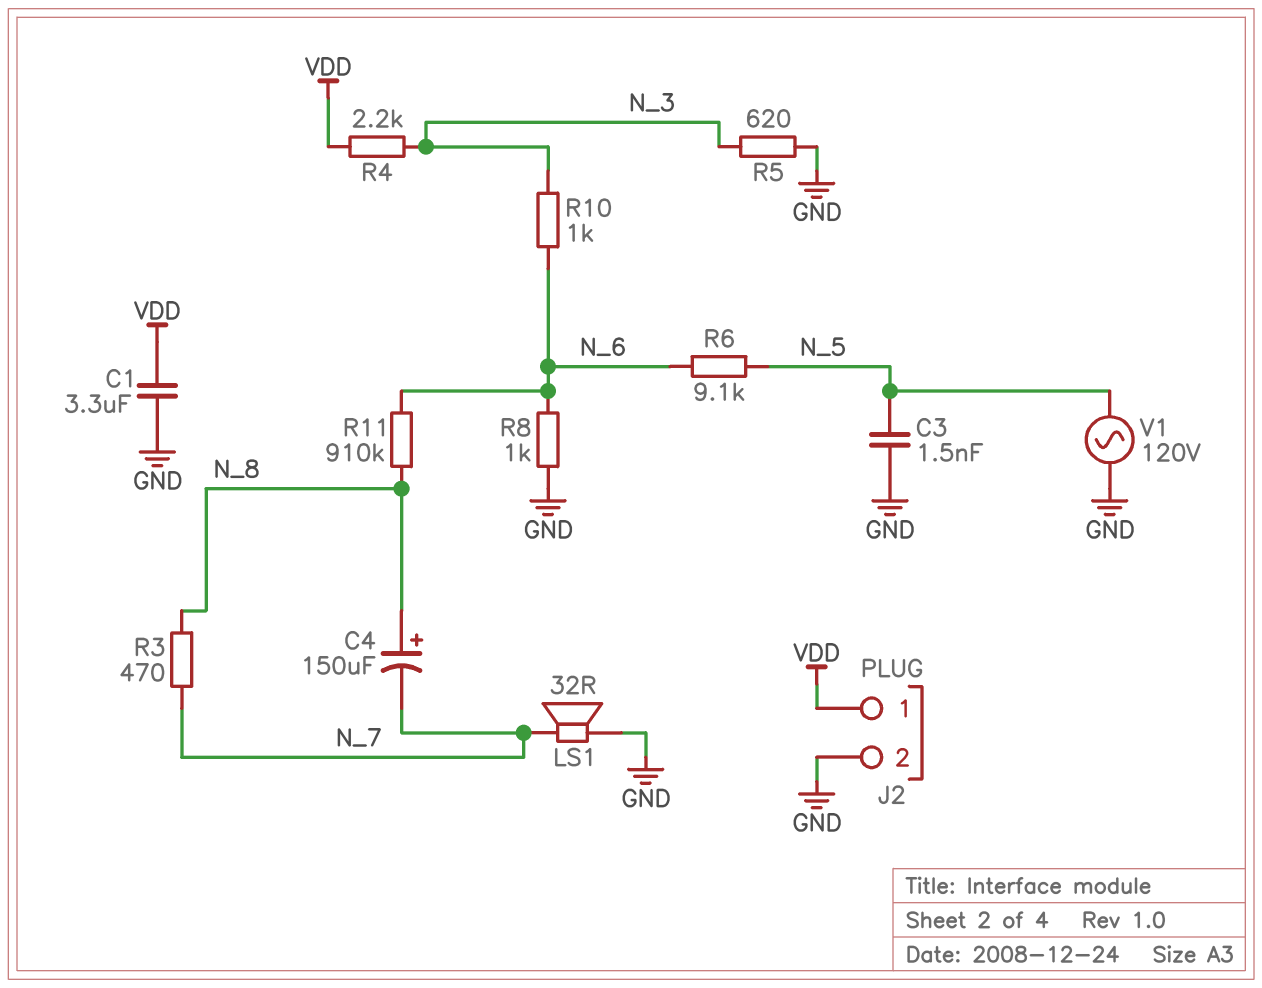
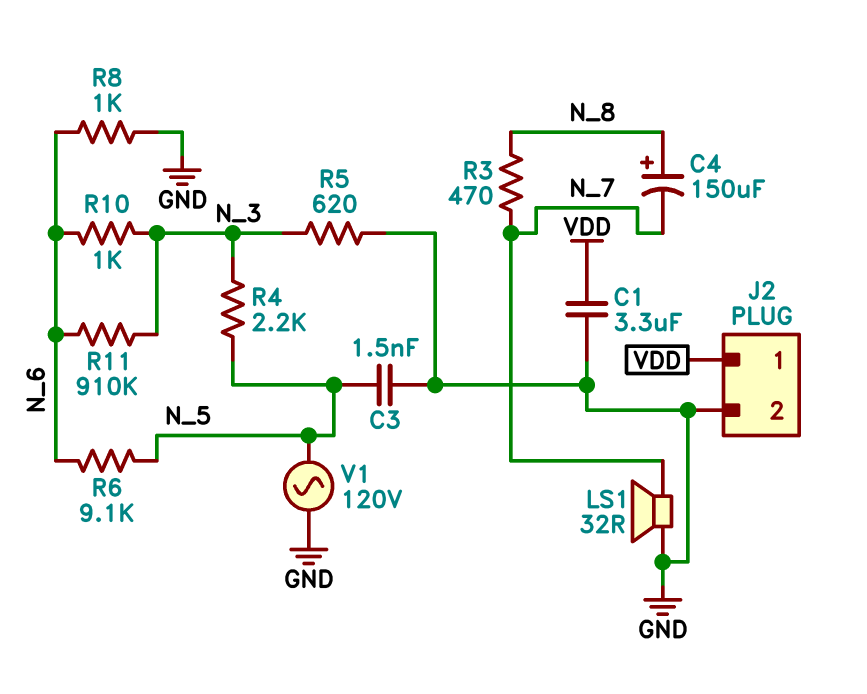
R4: 2.2k (N_3, VDD) -> 2.2k (N_3, N_5)
R11: 910k (N_6, N_8) -> 910k (N_3, N_6)

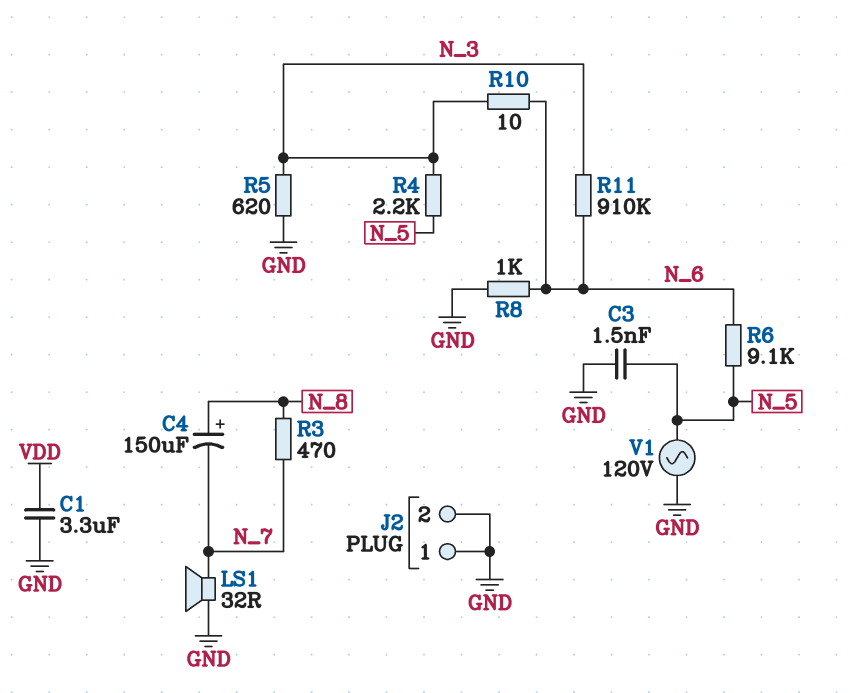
J2 pin 1: VDD -> GND
R10: 1k (N_3, N_6) -> 10 (N_3, N_6)

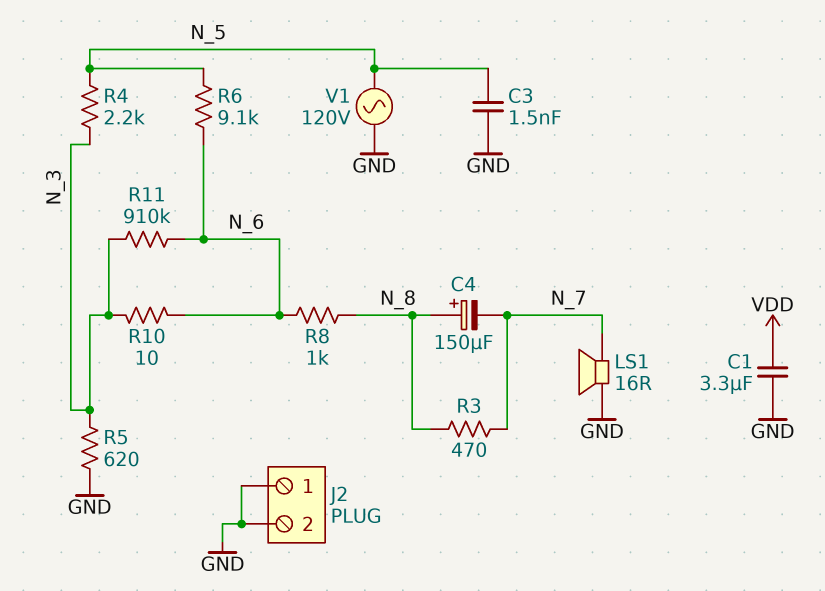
LS1: speaker 32R (GND, N_7) -> speaker 16R (GND, N_7)
R8: 1k (GND, N_6) -> 1k (N_6, N_8)

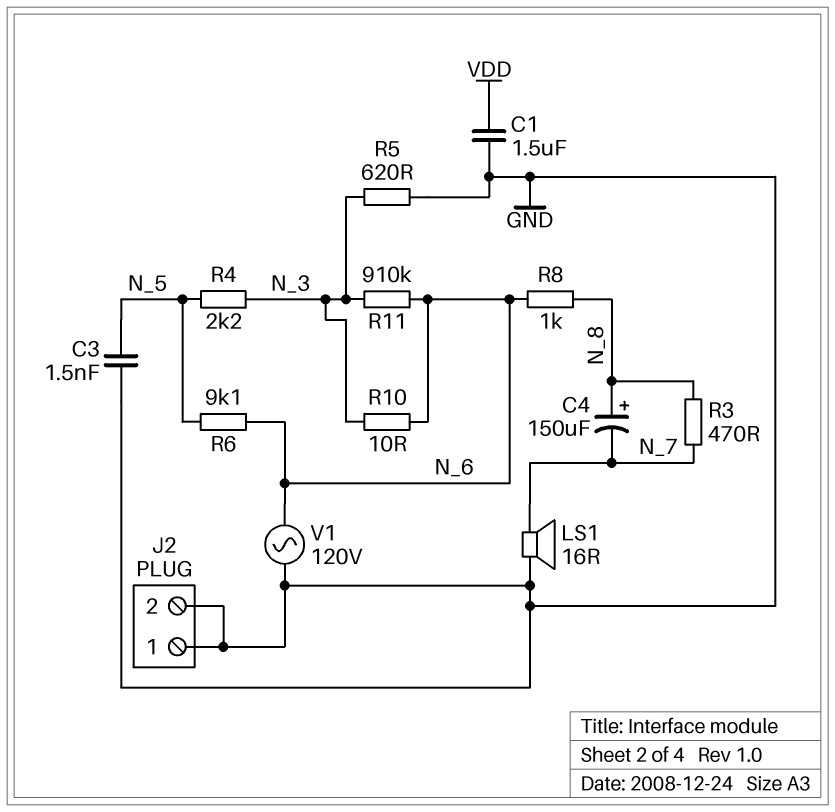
C1: 3.3uF (GND, VDD) -> 1.5uF (GND, VDD)
V1: AC 120V (GND, N_5) -> AC 120V (GND, N_6)

